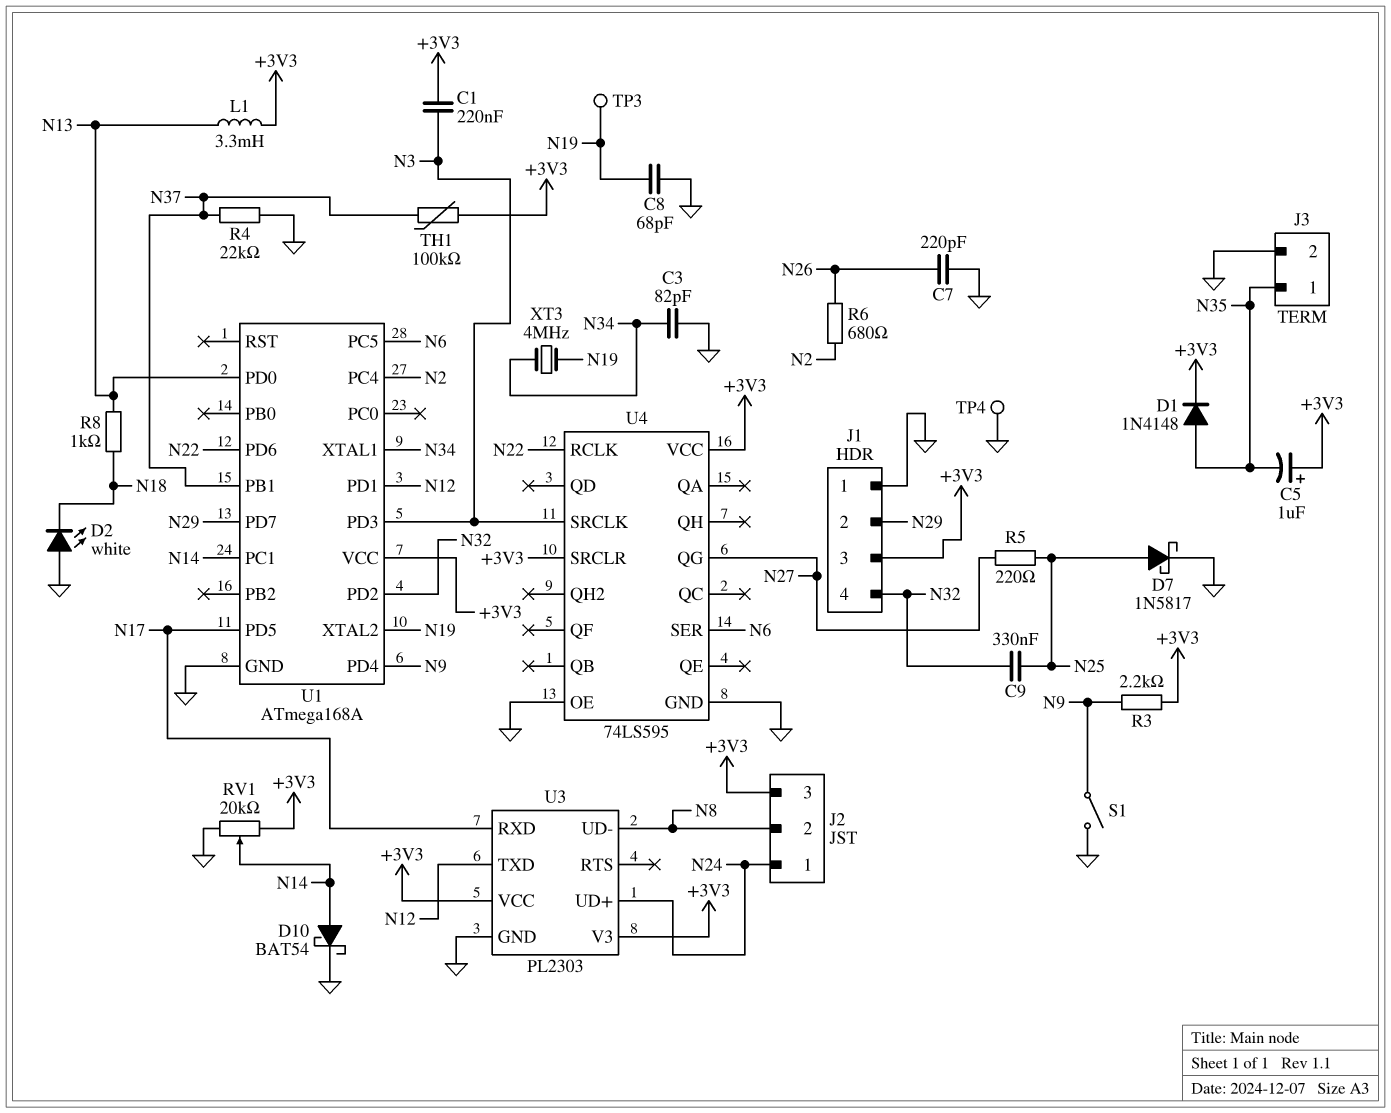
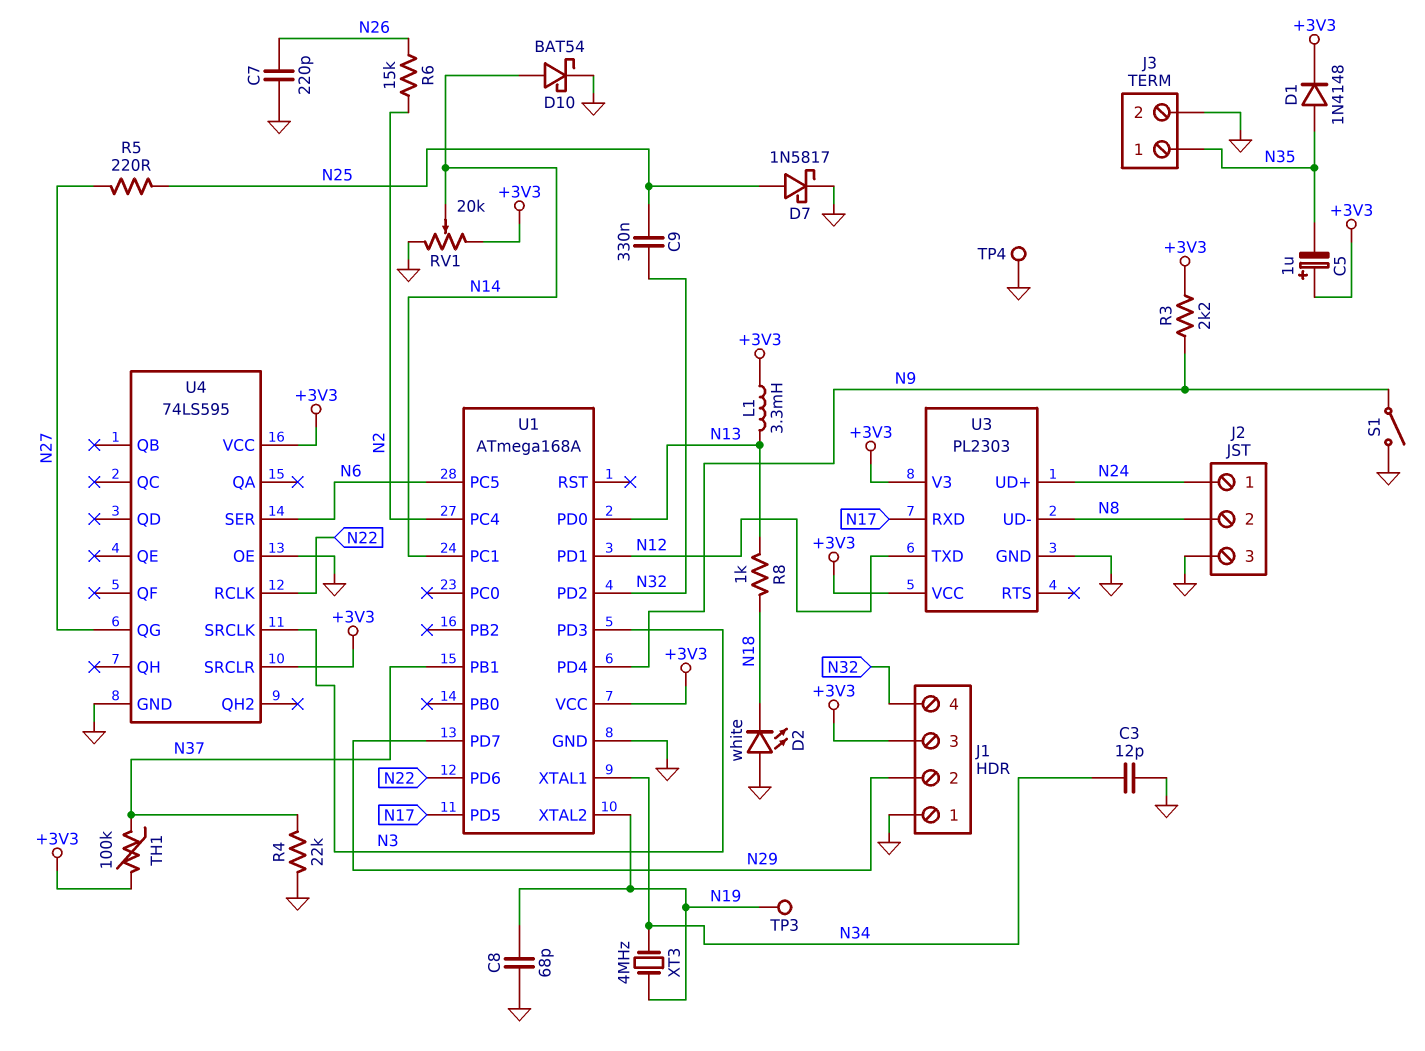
C1: 220nF (+3V3, N3) -> none
C3: 82pF (GND, N34) -> 12pF (GND, N34)
J2 pin 3: +3V3 -> GND
R6: 680 (N2, N26) -> 15k (N2, N26)

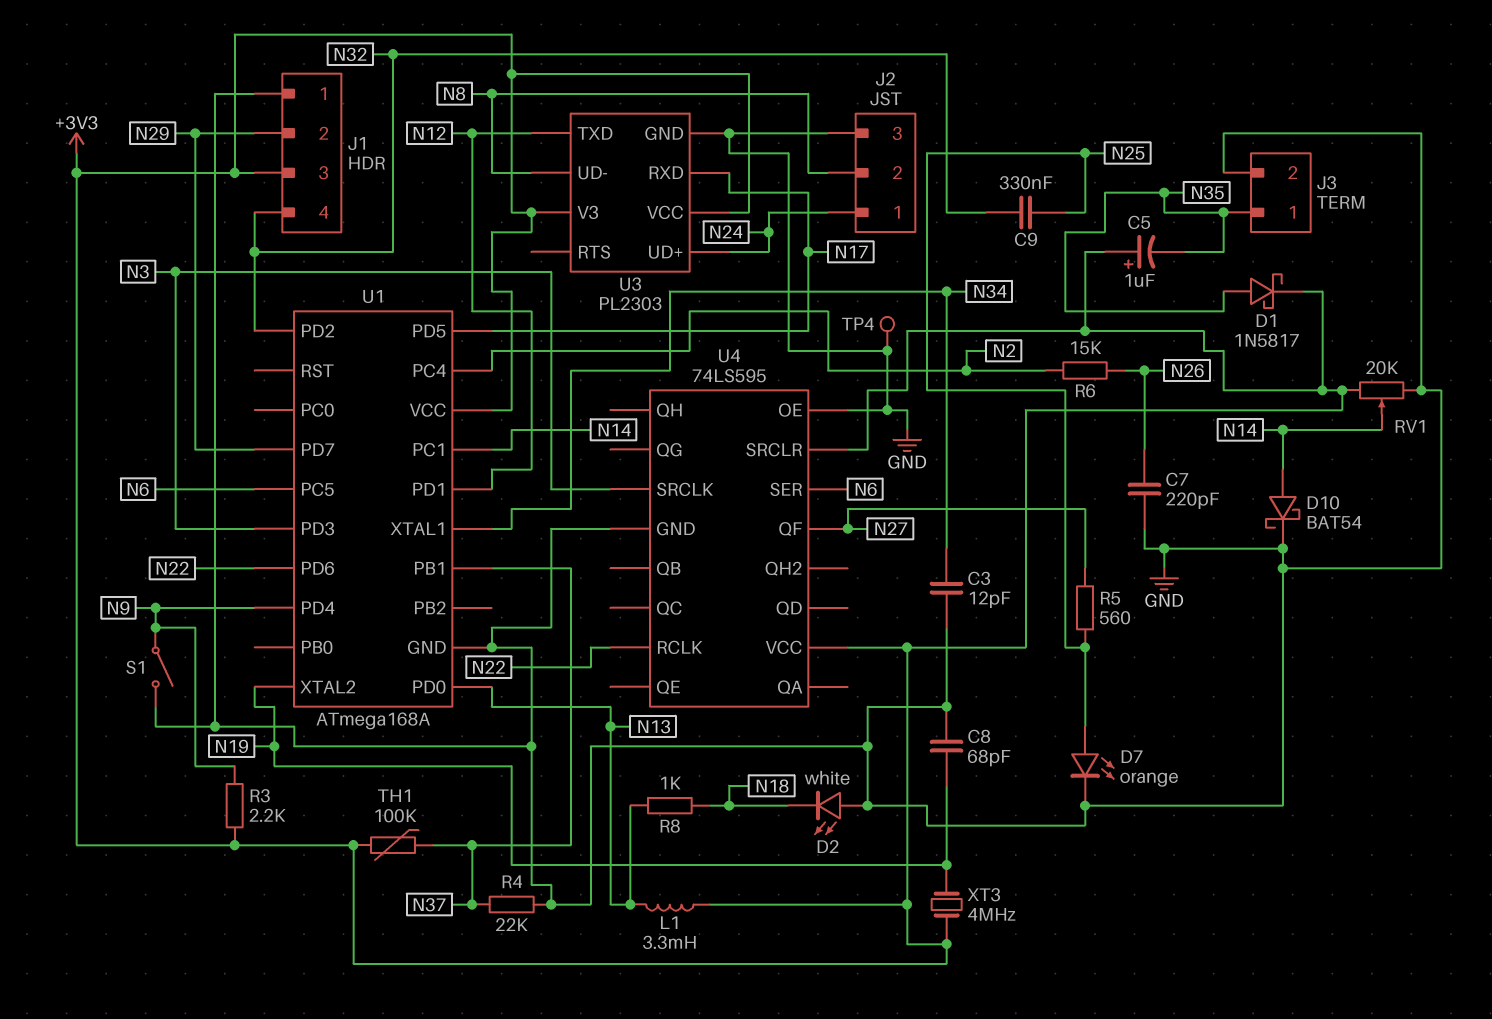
D1: diode 1N4148 (A N35, K +3V3) -> schottky 1N5817 (A N35, K +3V3)
D7: schottky 1N5817 (A N25, K GND) -> LED orange (A N25, K GND)
R5: 220 (N25, N27) -> 560 (N25, N27)
TP3: test point (N19) -> none
U4 pin QF: none -> N27
U4 pin QG: N27 -> none
XT3: 4MHz (N19, N34) -> 4MHz (+3V3, N19)

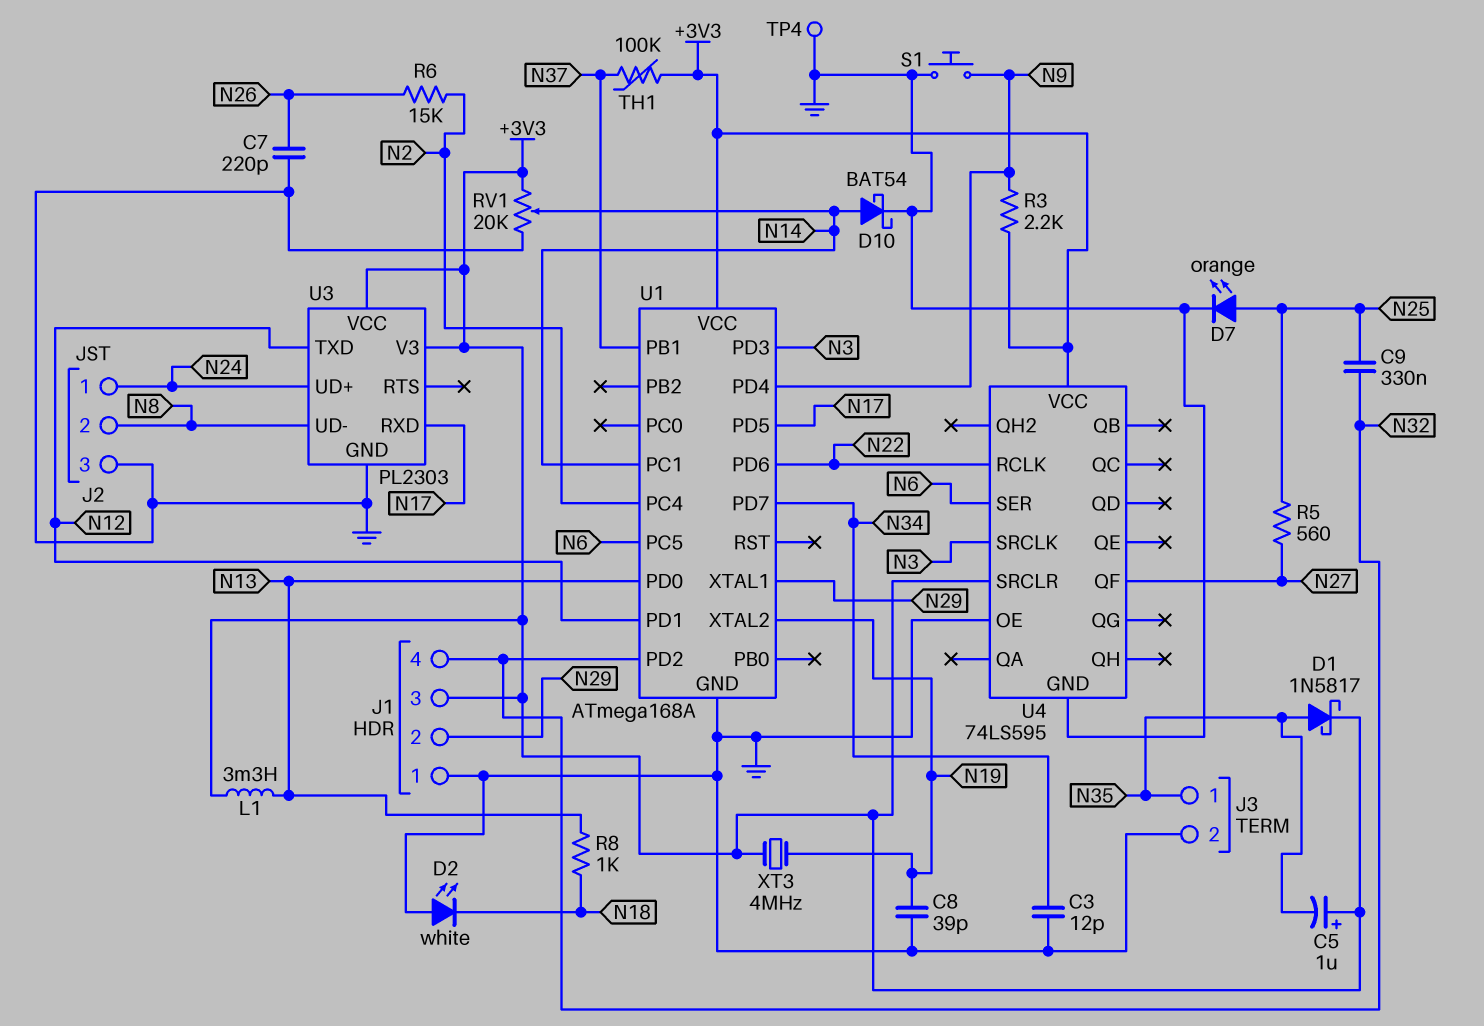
C8: 68pF (GND, N19) -> 39pF (GND, N19)
R4: 22k (GND, N37) -> none
S1: switch (GND, N9) -> button (GND, N9)
U1 pin PD7: N29 -> N34
U1 pin XTAL1: N34 -> N29

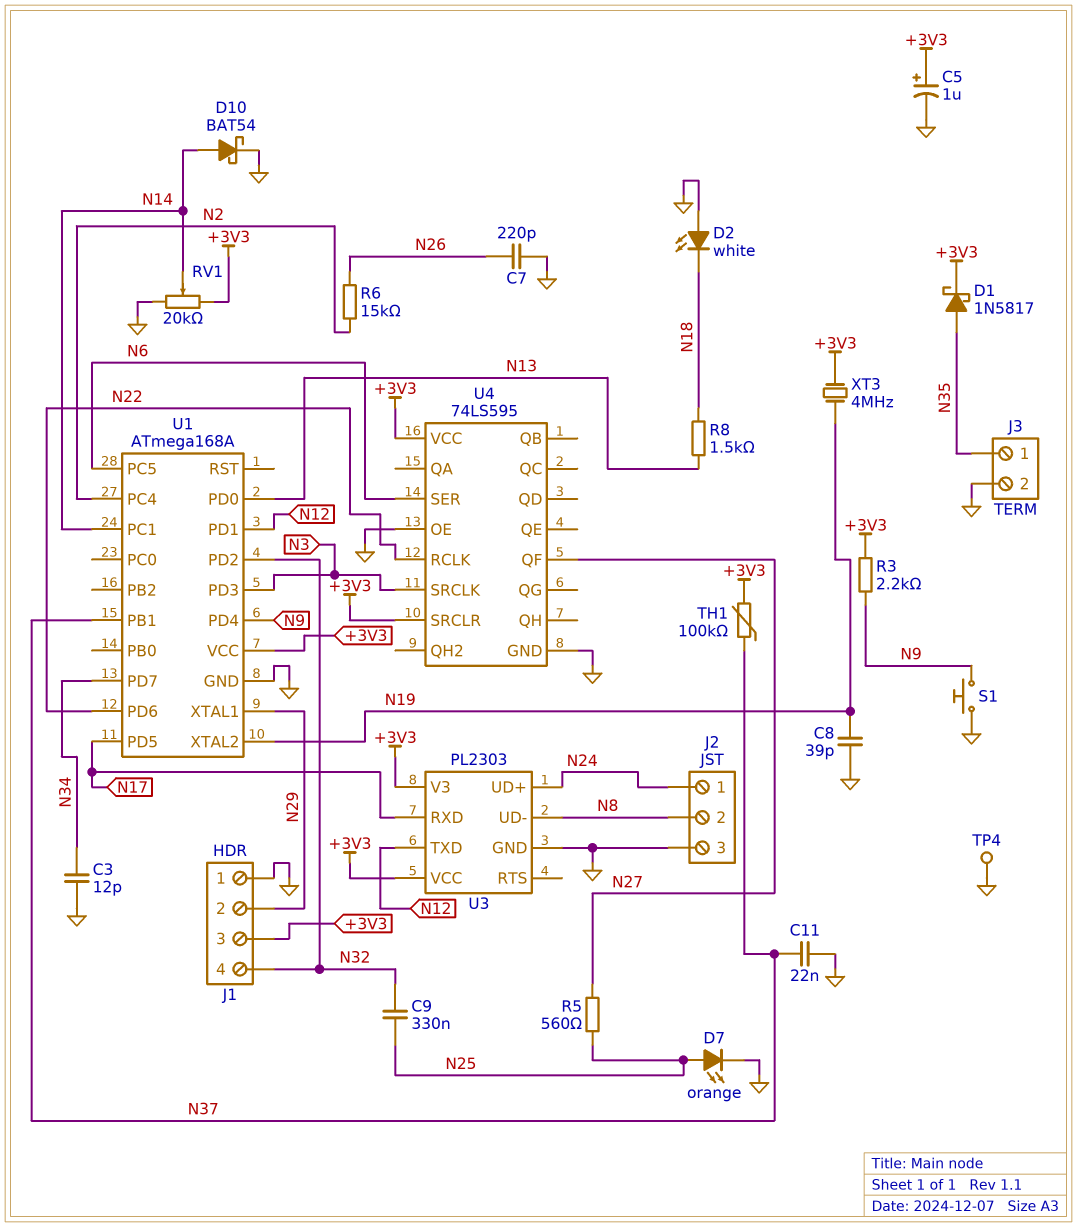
C5: 1uF (plus +3V3, minus N35) -> 1uF (plus +3V3, minus GND)
C11: none -> 22nF (GND, N37)
L1: 3.3mH (+3V3, N13) -> none
R8: 1k (N13, N18) -> 1.5k (N13, N18)

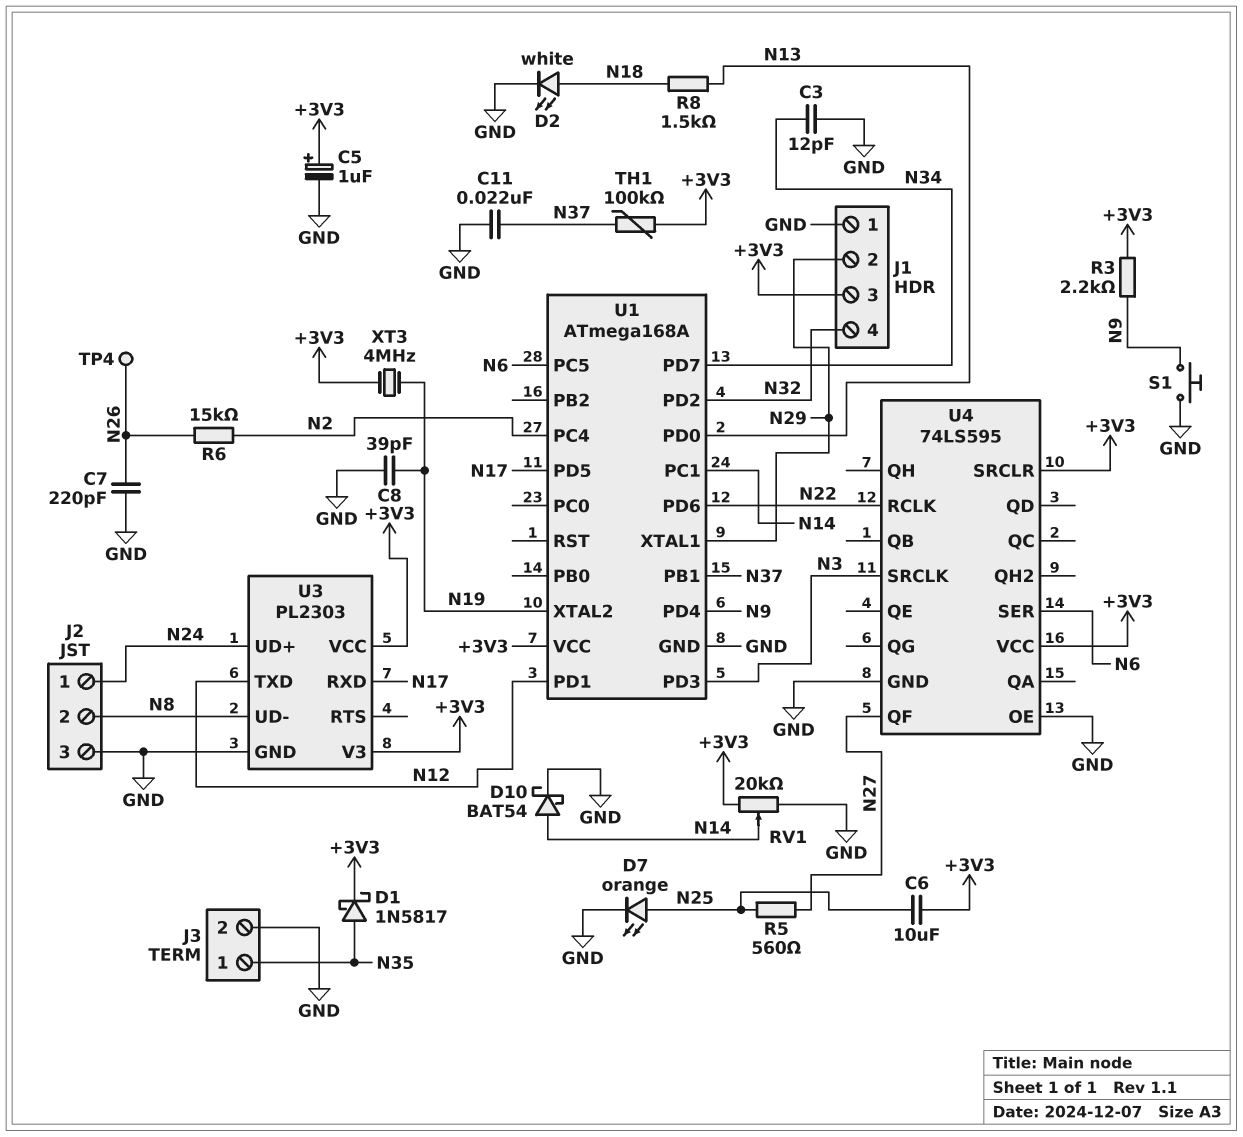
C6: none -> 10uF (+3V3, N25)
C9: 330nF (N25, N32) -> none
D2: LED white (A GND, K N18) -> LED white (A N18, K GND)
TP4: test point (GND) -> test point (N26)

